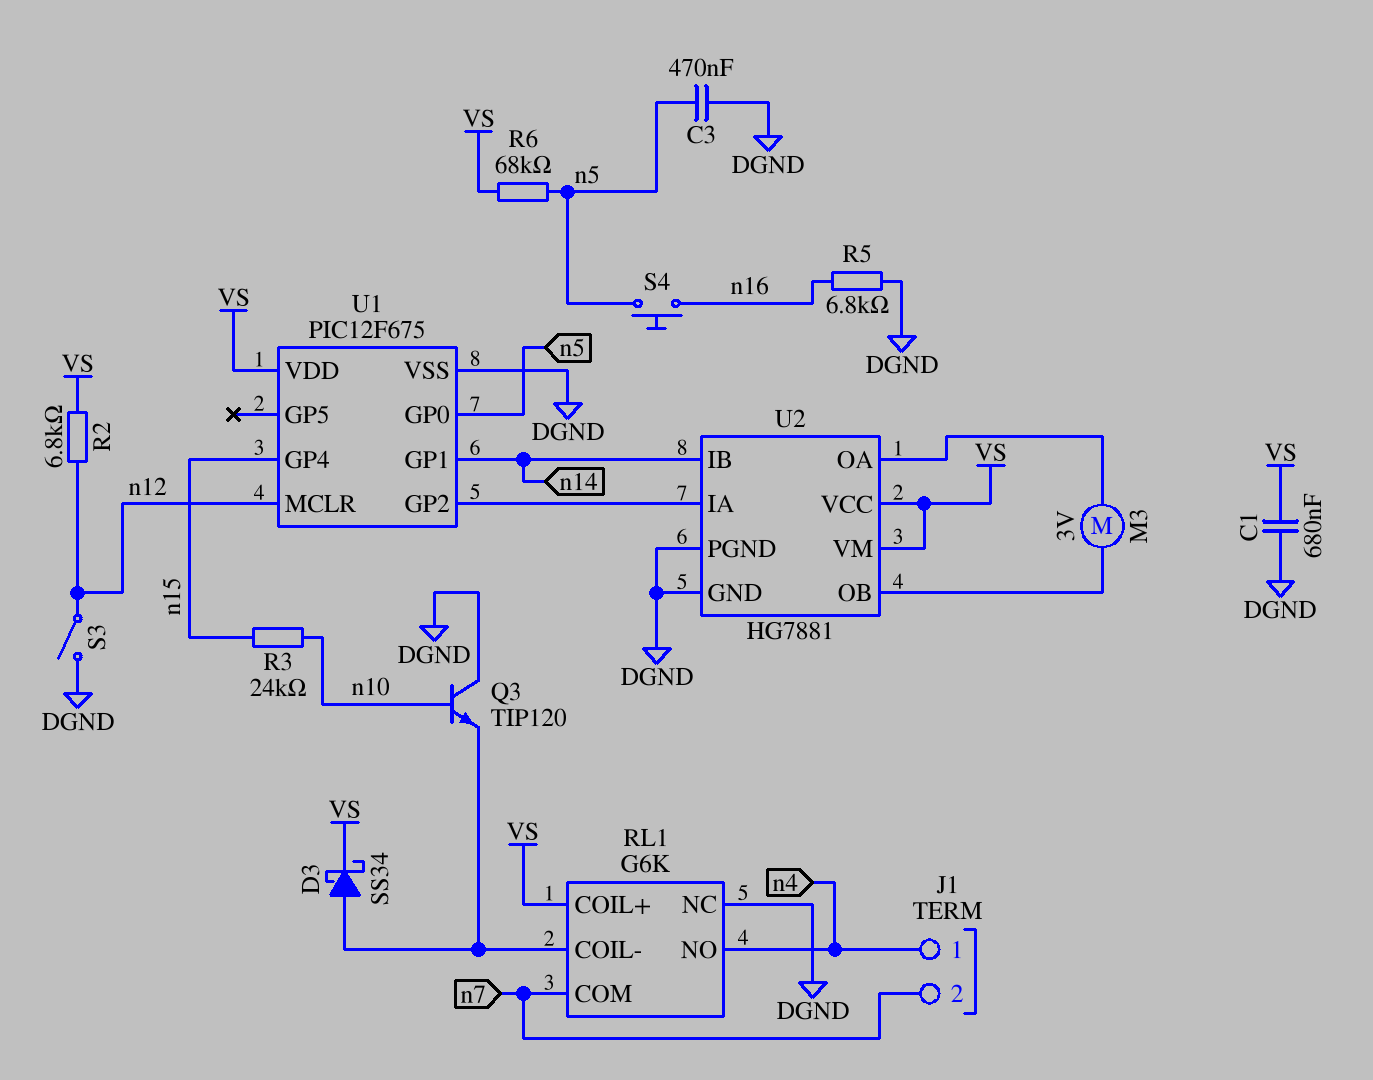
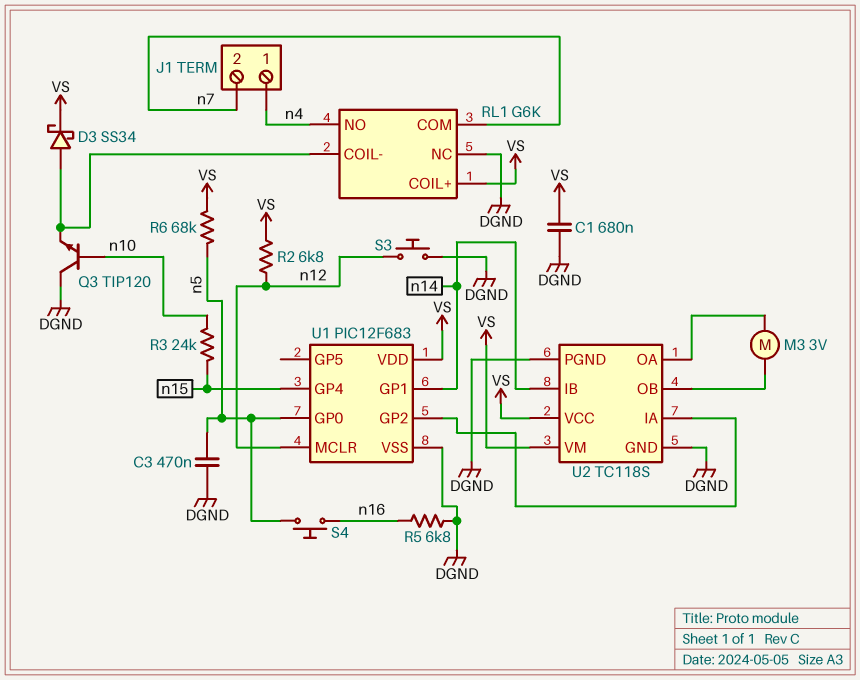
S3: switch (DGND, n12) -> button (DGND, n12)
U1: PIC12F675 -> PIC12F683
U2: HG7881 -> TC118S

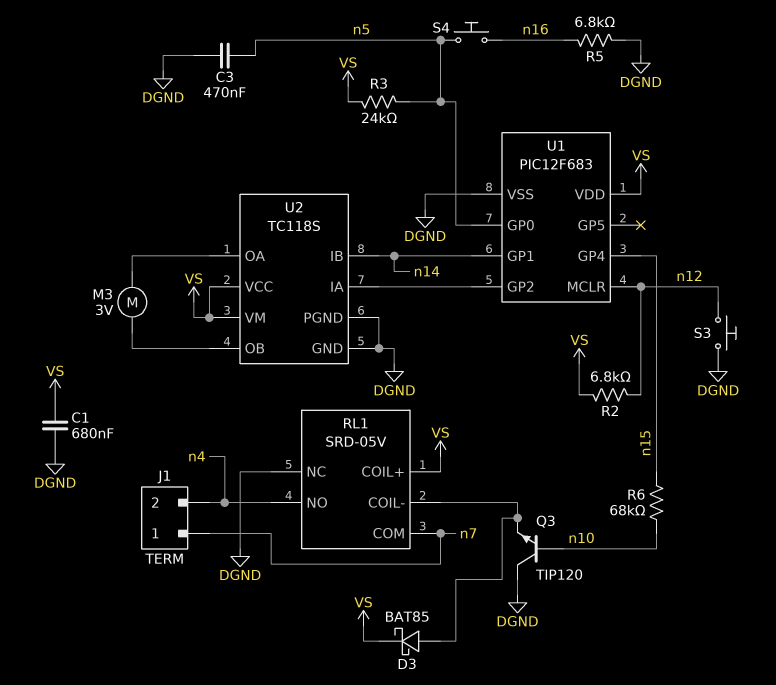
D3: schottky SS34 (A RL1/COIL-, K VS) -> schottky BAT85 (A RL1/COIL-, K VS)
J1 pin 1: n4 -> n7
J1 pin 2: n7 -> n4
R3: 24k (n10, n15) -> 24k (VS, n5)
R6: 68k (VS, n5) -> 68k (n10, n15)
RL1: G6K -> SRD-05V

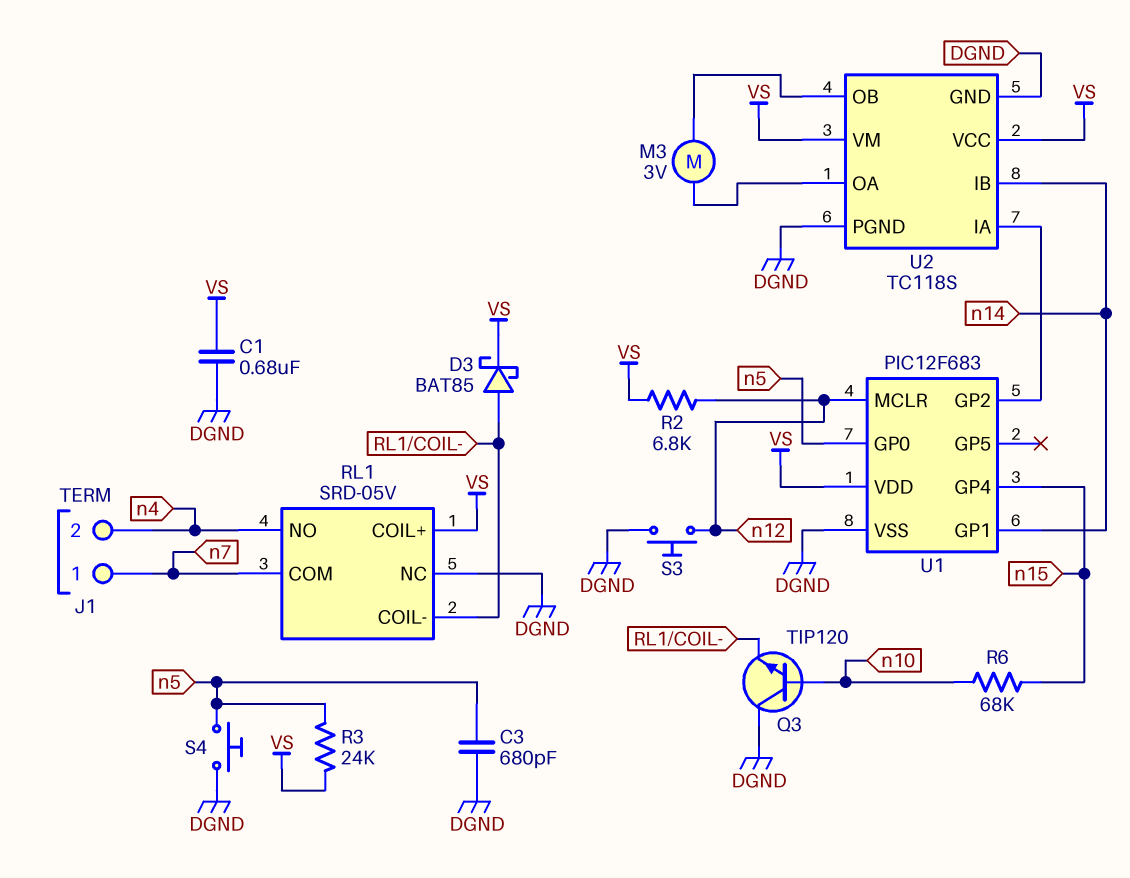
C3: 470nF (DGND, n5) -> 680pF (DGND, n5)
R5: 6.8k (DGND, n16) -> none
S4: button (n5, n16) -> button (DGND, n5)

